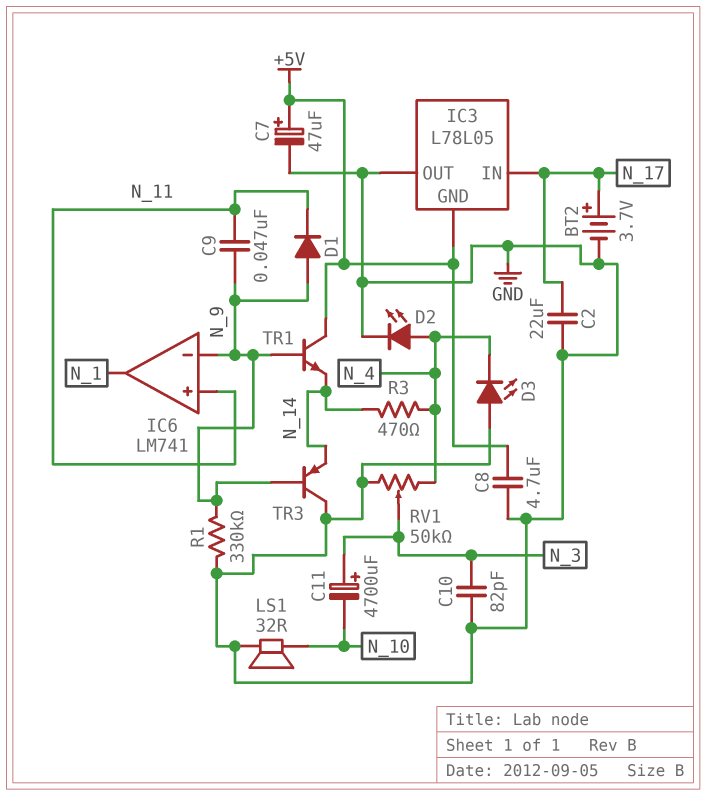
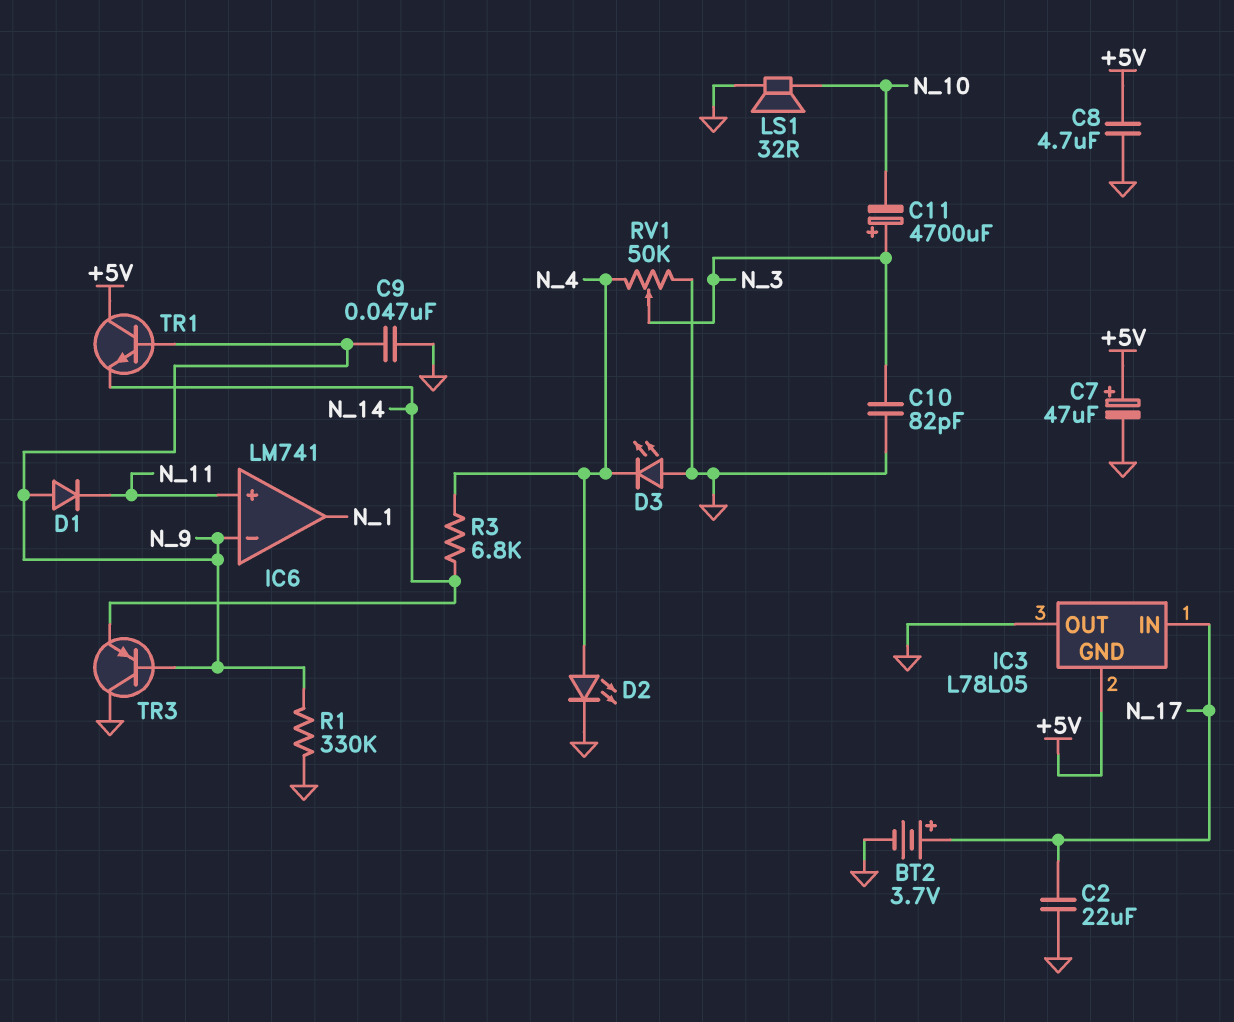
C9: 47nF (N_9, N_11) -> 47nF (GND, N_9)
R3: 470 (N_4, N_14) -> 6.8k (N_4, N_14)

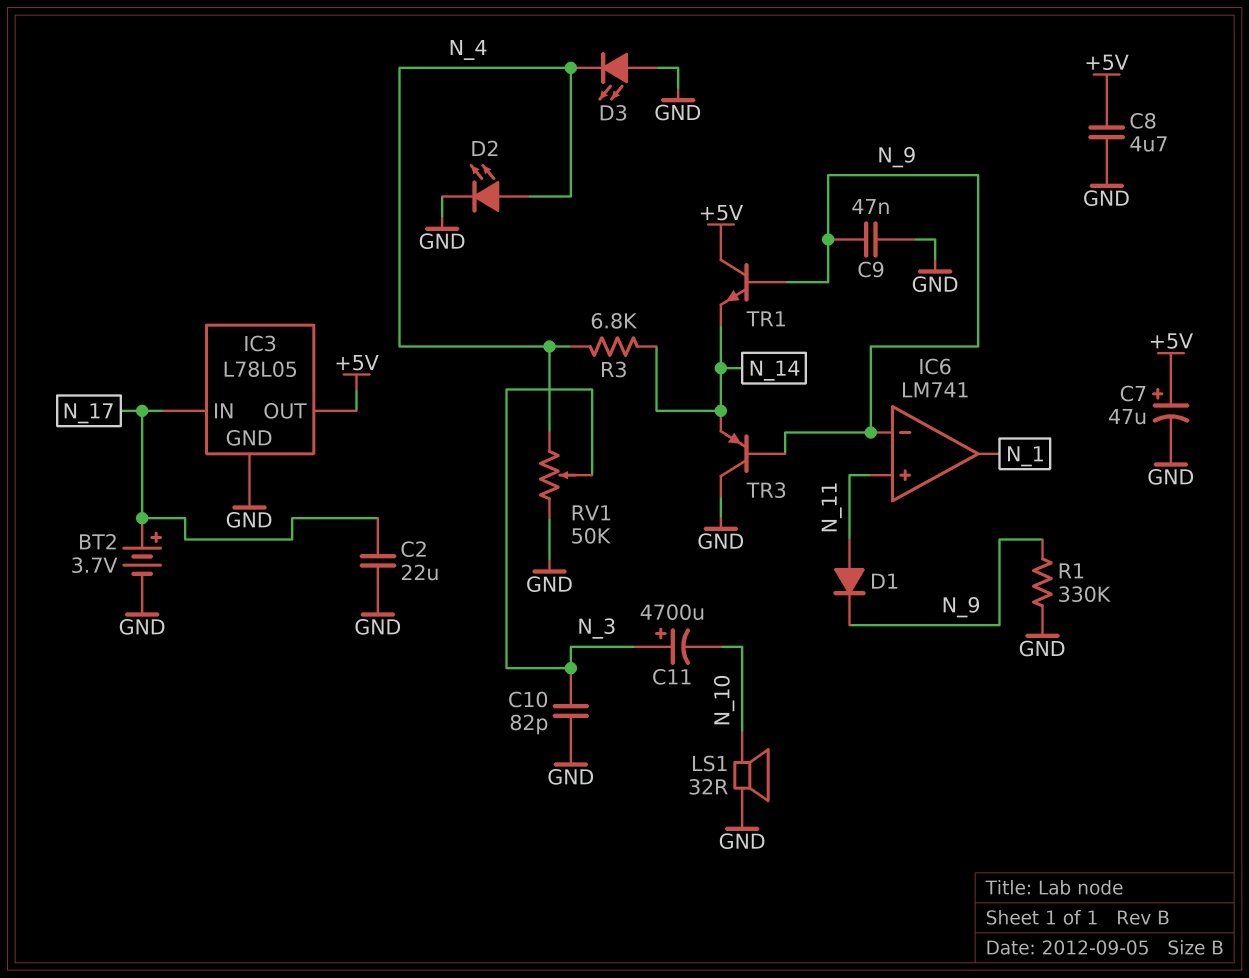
D1: diode (A N_9, K N_11) -> diode (A N_11, K N_9)
IC3 pin GND: +5V -> GND
IC3 pin OUT: GND -> +5V

